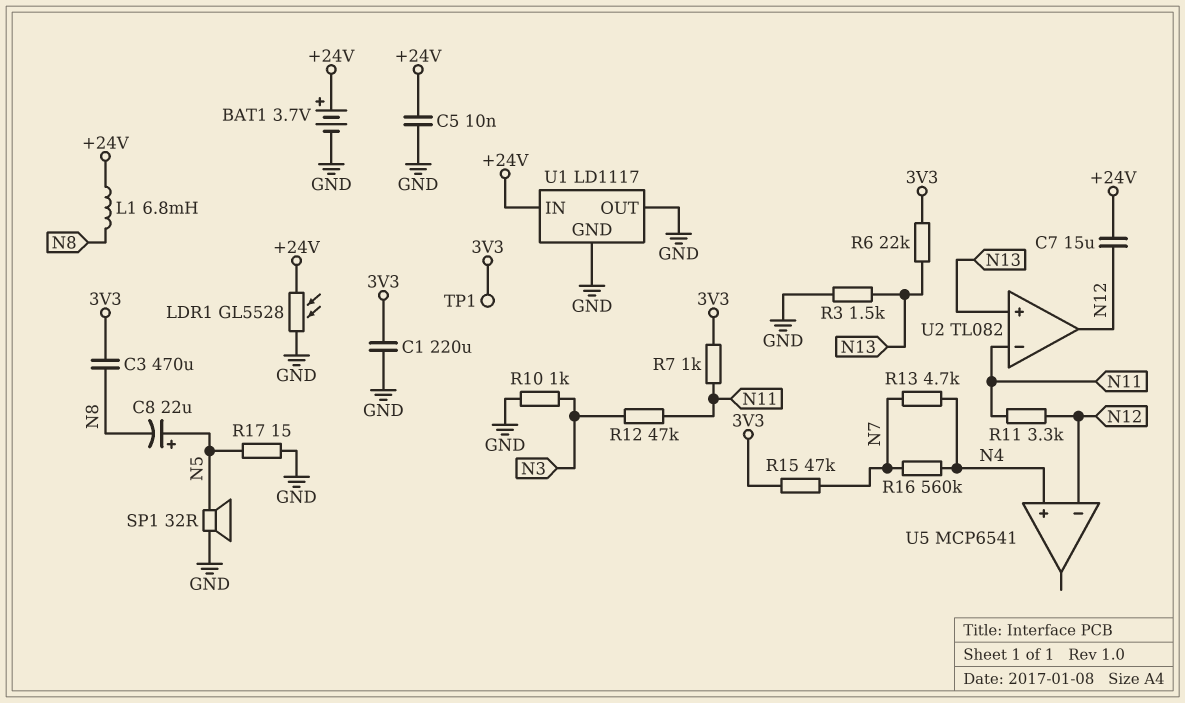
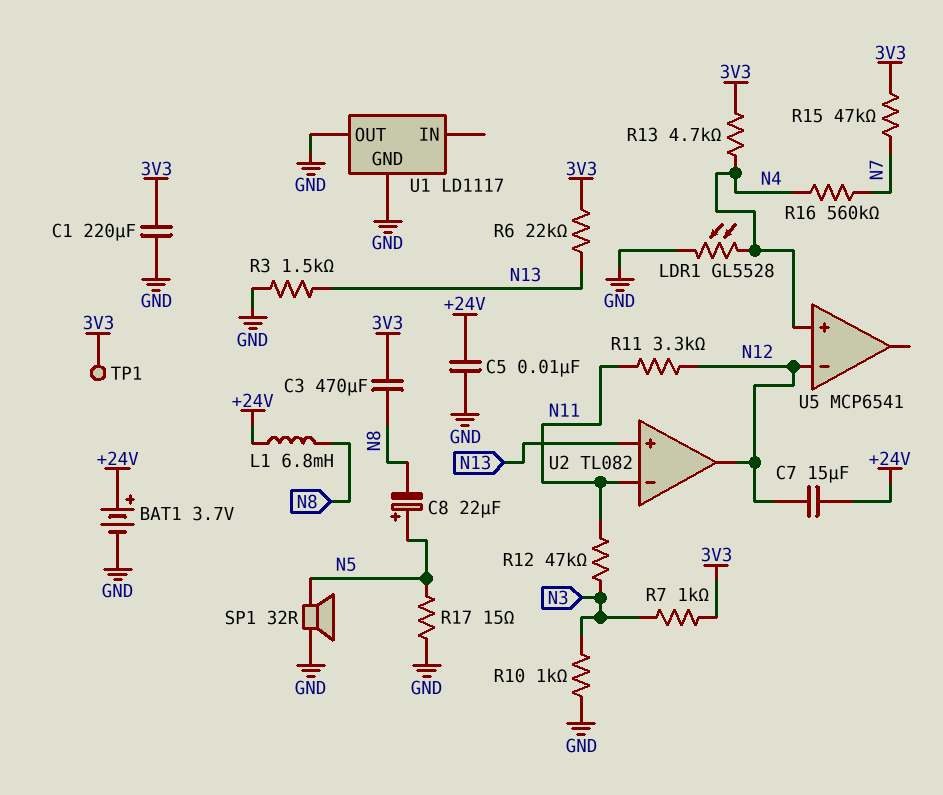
LDR1: GL5528 (+24V, GND) -> GL5528 (GND, N4)
R7: 1k (3V3, N11) -> 1k (3V3, N3)
R13: 4.7k (N4, N7) -> 4.7k (3V3, N4)
U1 pin IN: +24V -> none

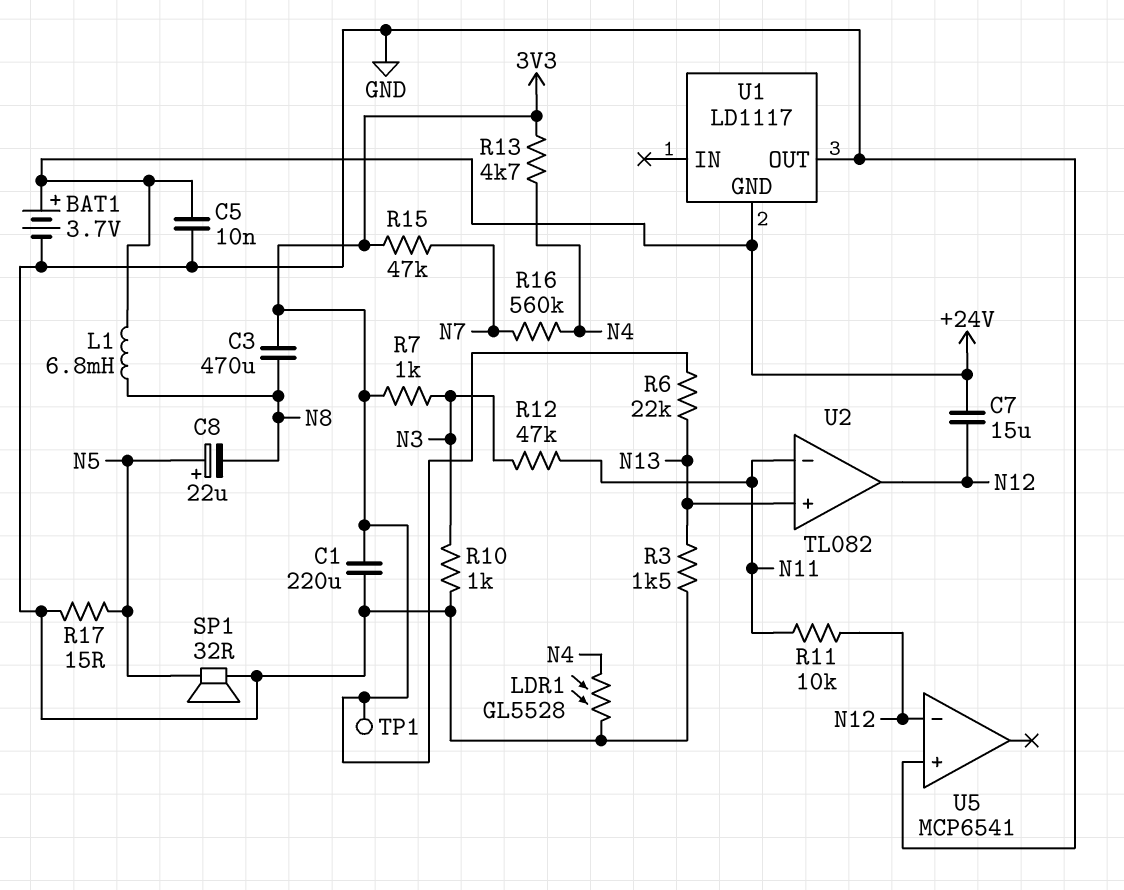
R11: 3.3k (N11, N12) -> 10k (N11, N12)
U1 pin GND: GND -> +24V
U5 pin in+: N4 -> GND

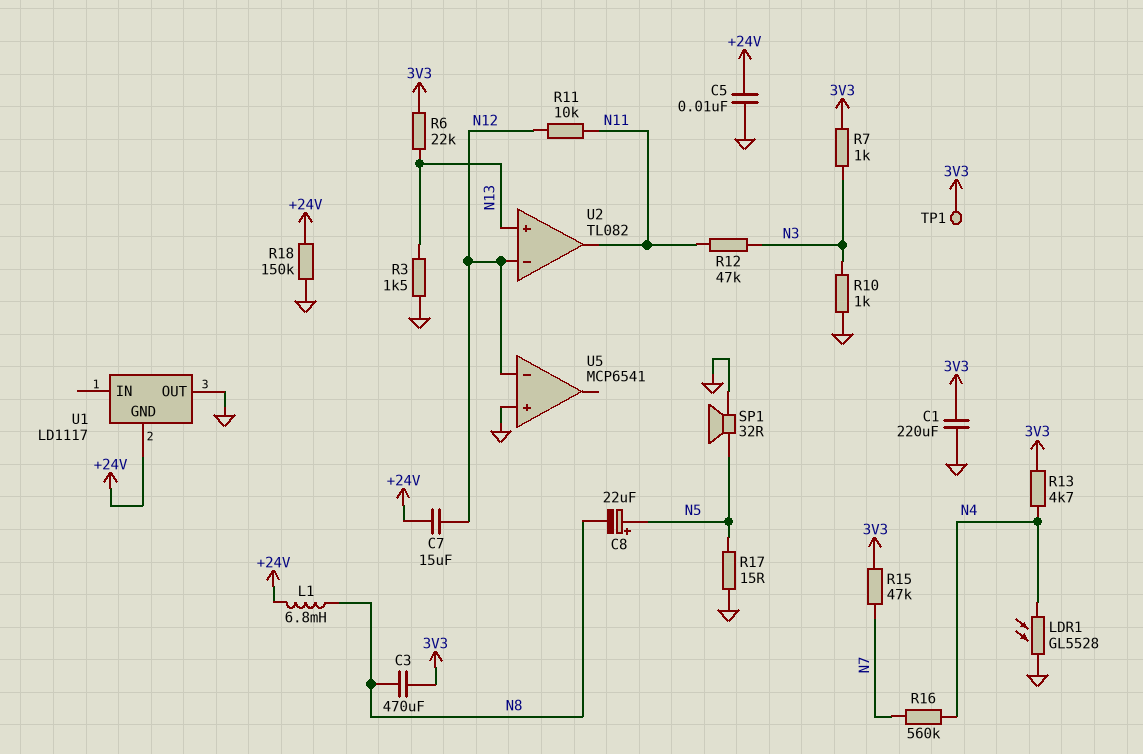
BAT1: 3.7V (plus +24V, minus GND) -> none
R18: none -> 150k (+24V, GND)
U2 pin in-: N11 -> N12
U2 pin out: N12 -> N11

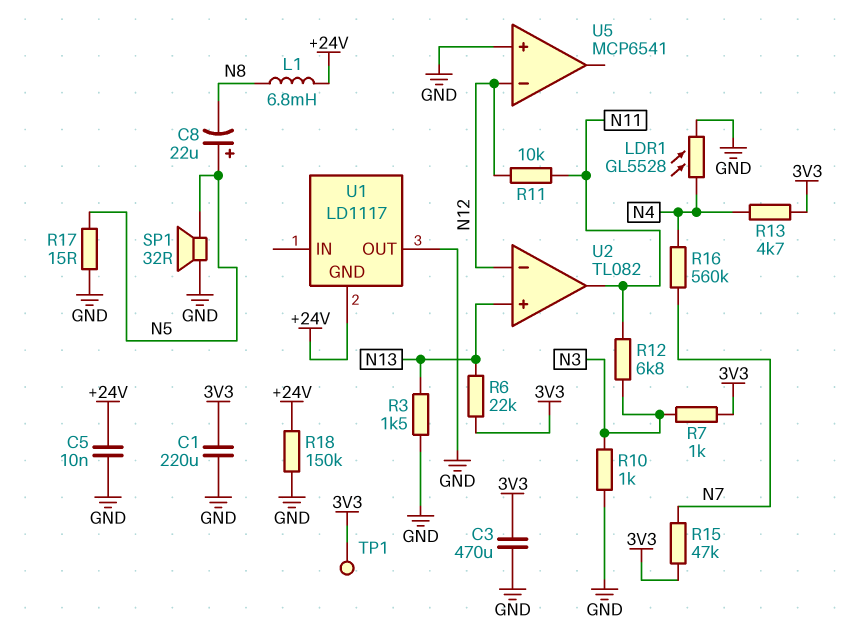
C3: 470uF (3V3, N8) -> 470uF (3V3, GND)
C7: 15uF (+24V, N12) -> none
R12: 47k (N3, N11) -> 6.8k (N3, N11)

